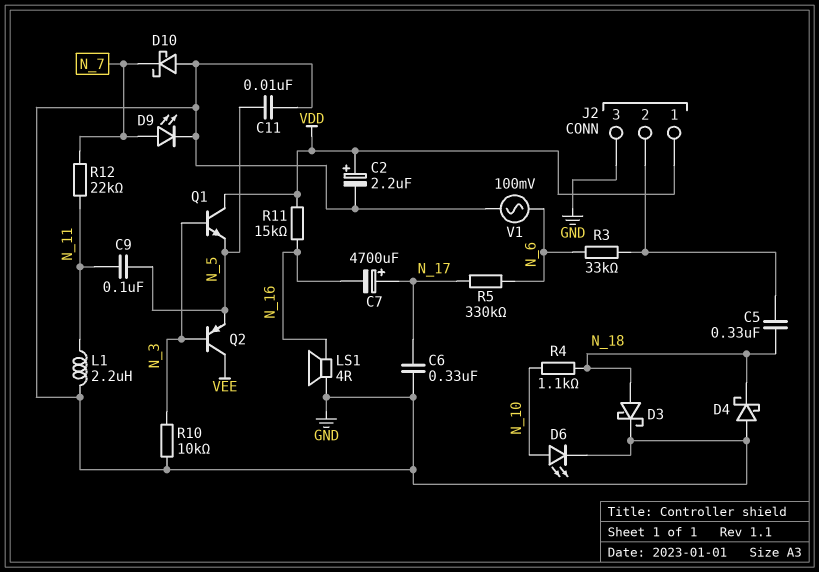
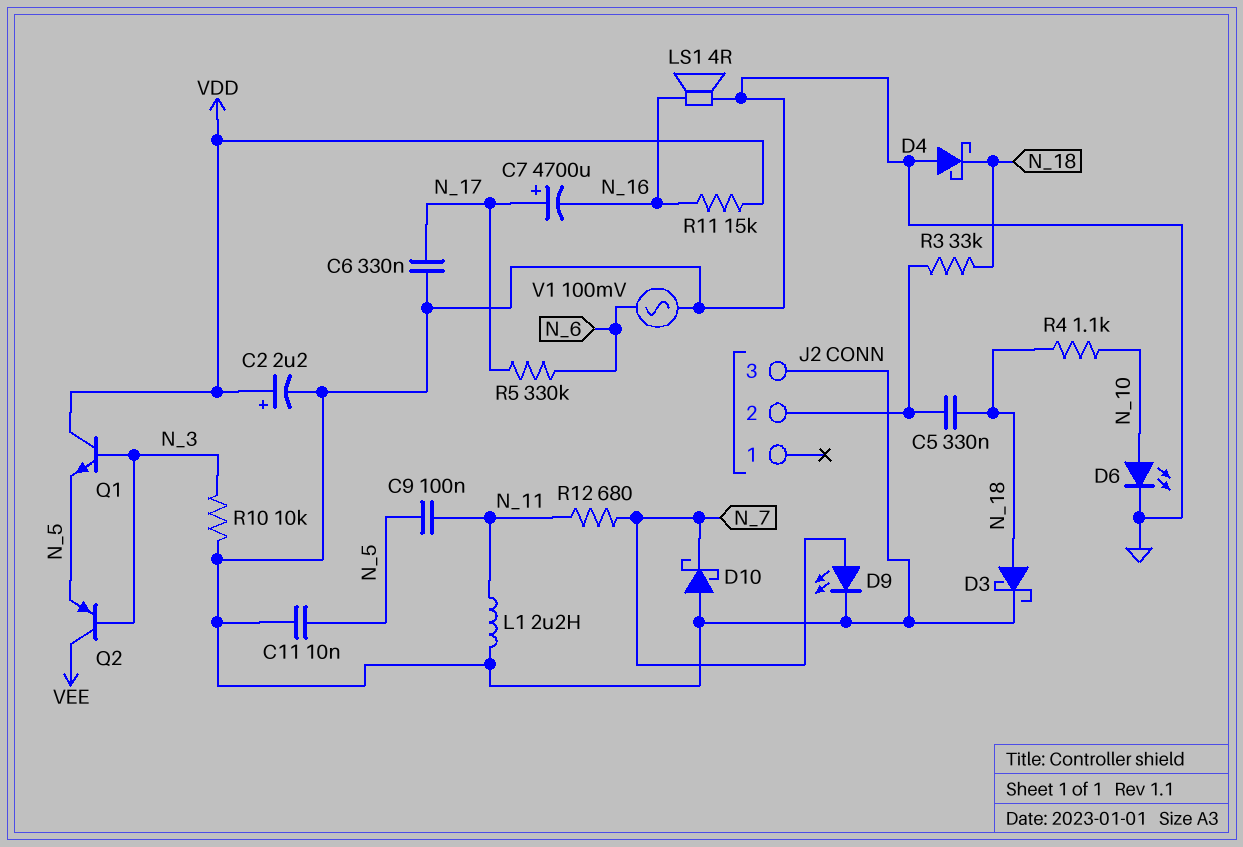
J2 pin 1: VDD -> none
R3: 33k (J2/2, N_6) -> 33k (J2/2, N_18)
R12: 22k (N_7, N_11) -> 680 (N_7, N_11)

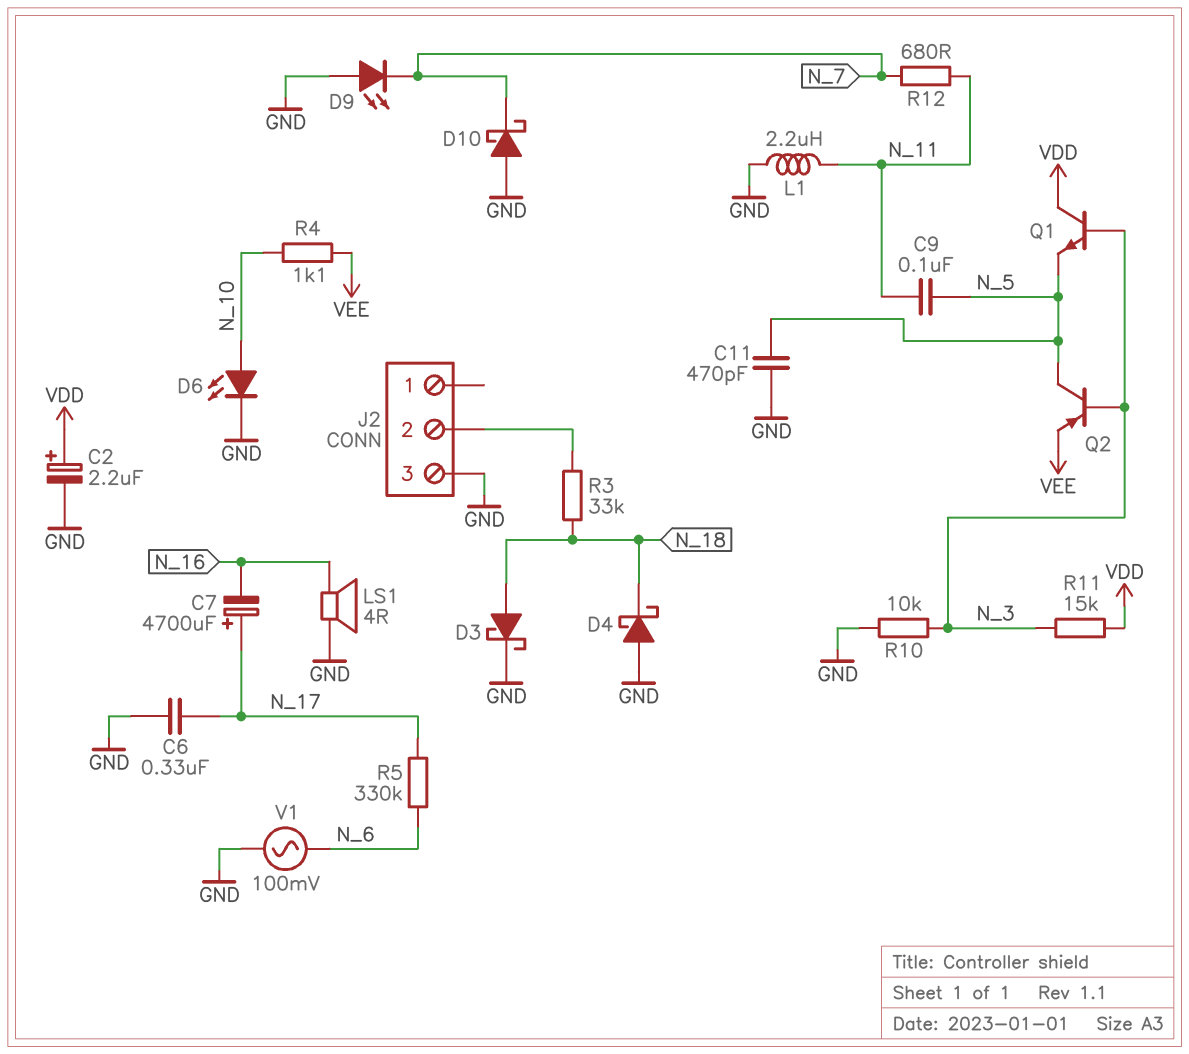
C5: 330nF (J2/2, N_18) -> none
C11: 10nF (GND, N_5) -> 470pF (GND, N_5)
D9: LED (A N_7, K GND) -> LED (A GND, K N_7)
Q2: PNP (B N_3, C VEE, E N_5) -> PNP (B N_3, C N_5, E VEE)
R4: 1.1k (N_10, N_18) -> 1.1k (N_10, VEE)
R11: 15k (N_16, VDD) -> 15k (N_3, VDD)

